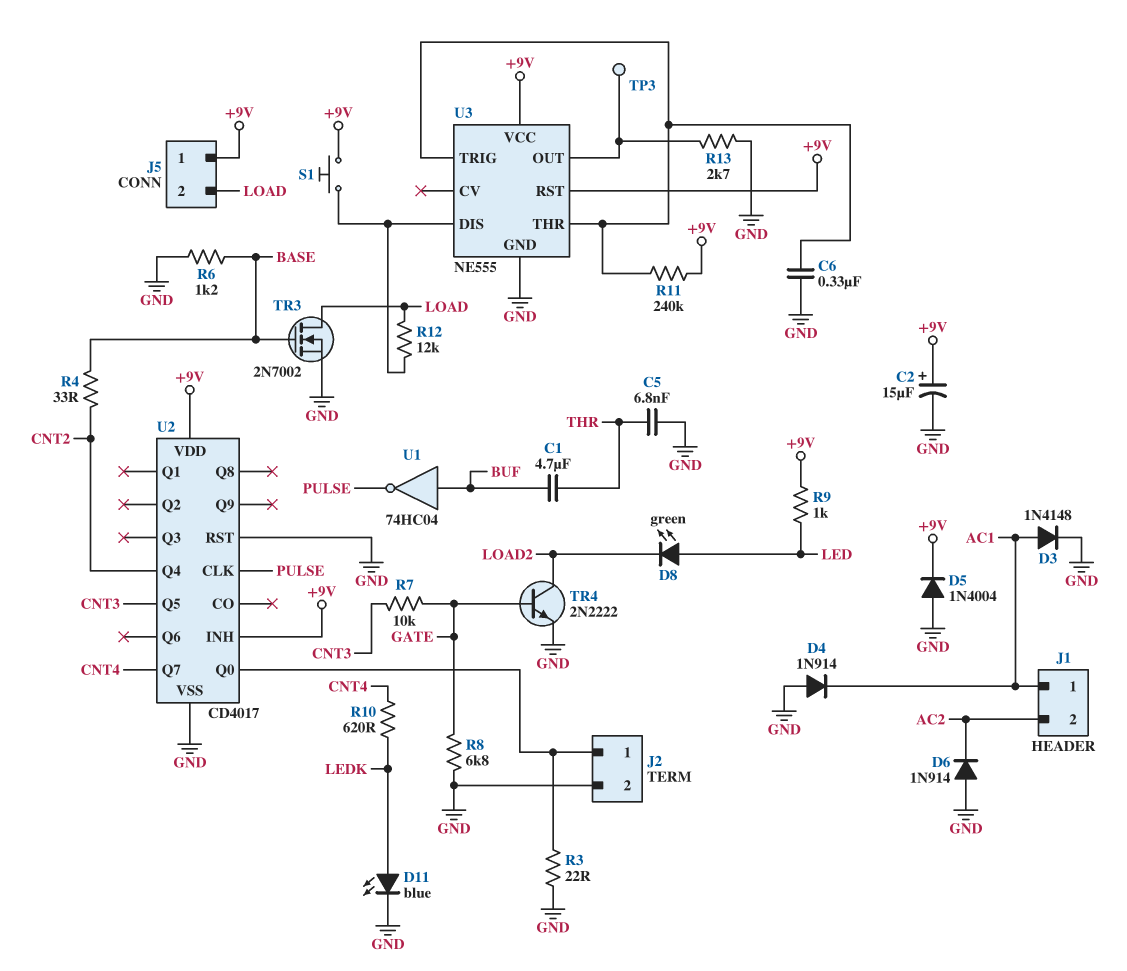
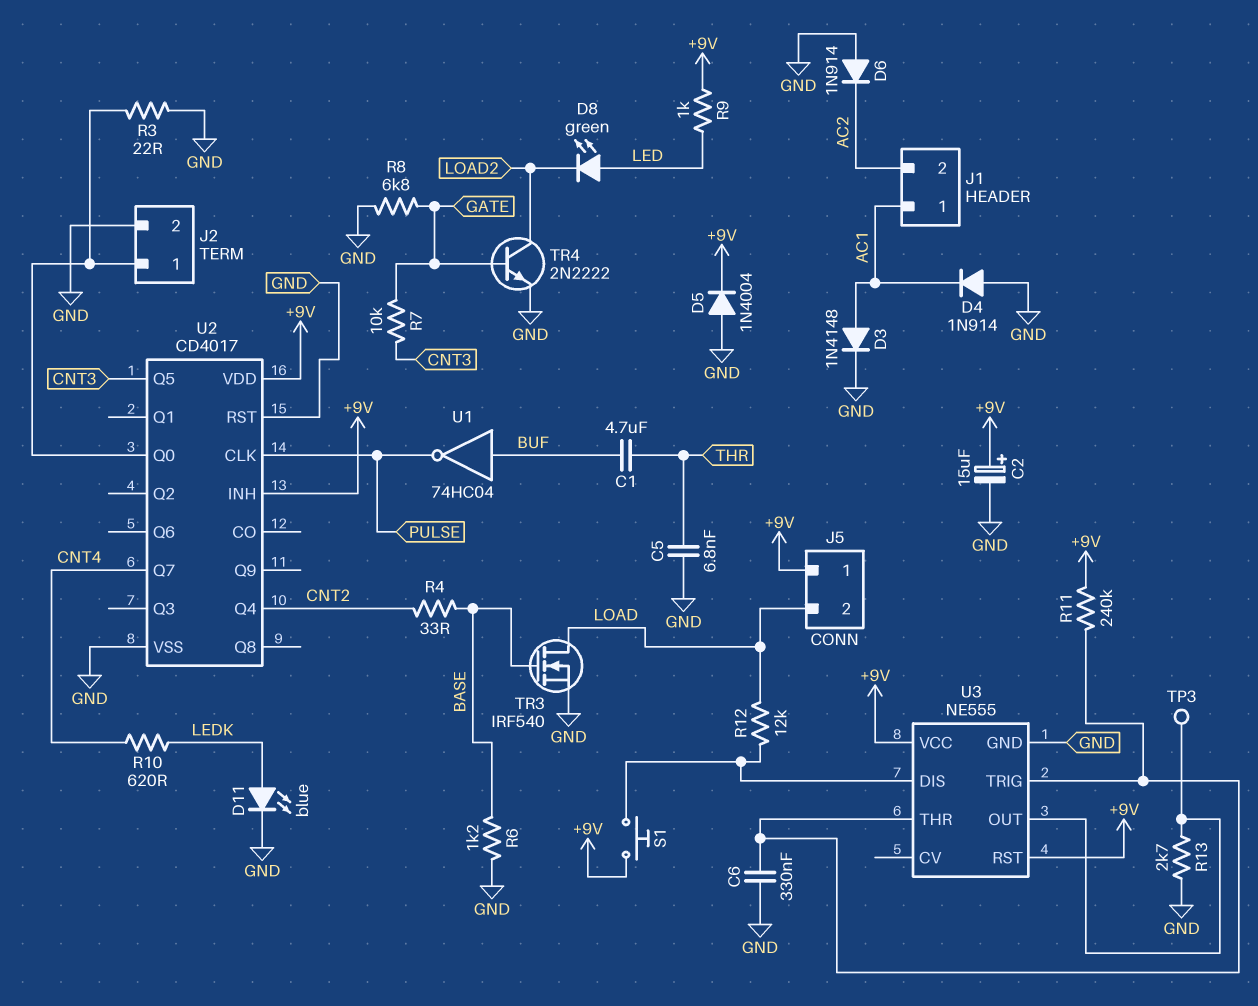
TR3: NMOS 2N7002 (G BASE, D LOAD, S GND) -> NMOS IRF540 (G BASE, D LOAD, S GND)

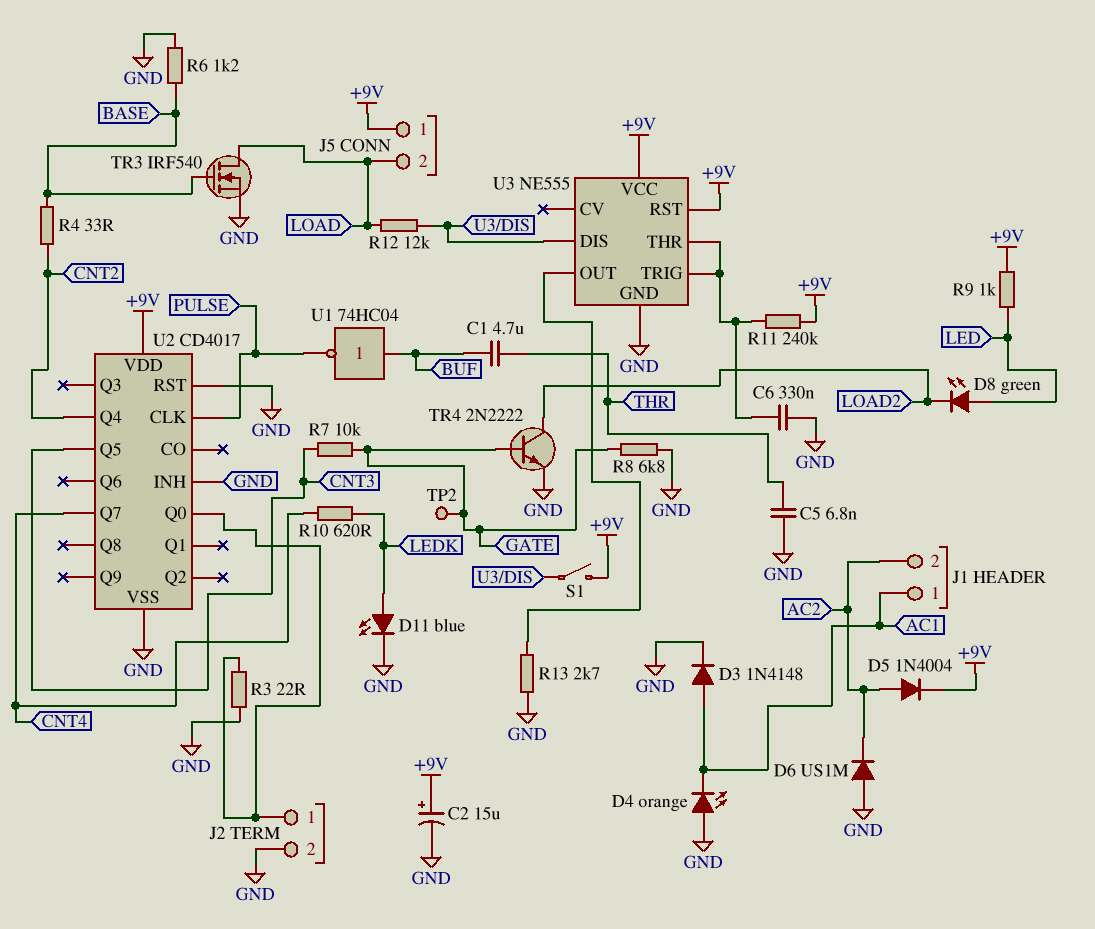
D4: diode 1N914 (A GND, K AC1) -> LED orange (A GND, K AC1)
D5: diode 1N4004 (A GND, K +9V) -> diode 1N4004 (A AC2, K +9V)
D6: diode 1N914 (A GND, K AC2) -> diode US1M (A GND, K AC2)
S1: button (+9V, U3/DIS) -> switch (+9V, U3/DIS)
TP2: none -> test point (GATE)
TP3: test point (U3/OUT) -> none
U2 pin INH: +9V -> GND

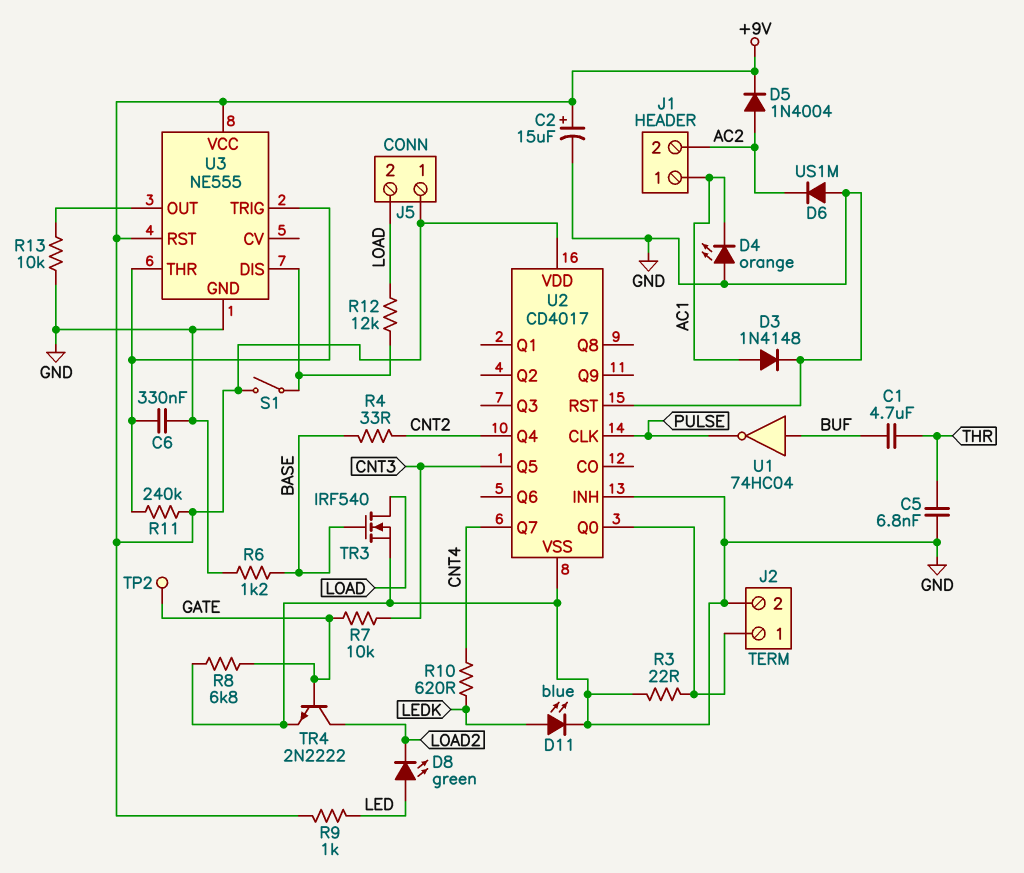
R13: 2.7k (GND, U3/OUT) -> 10k (GND, U3/OUT)

